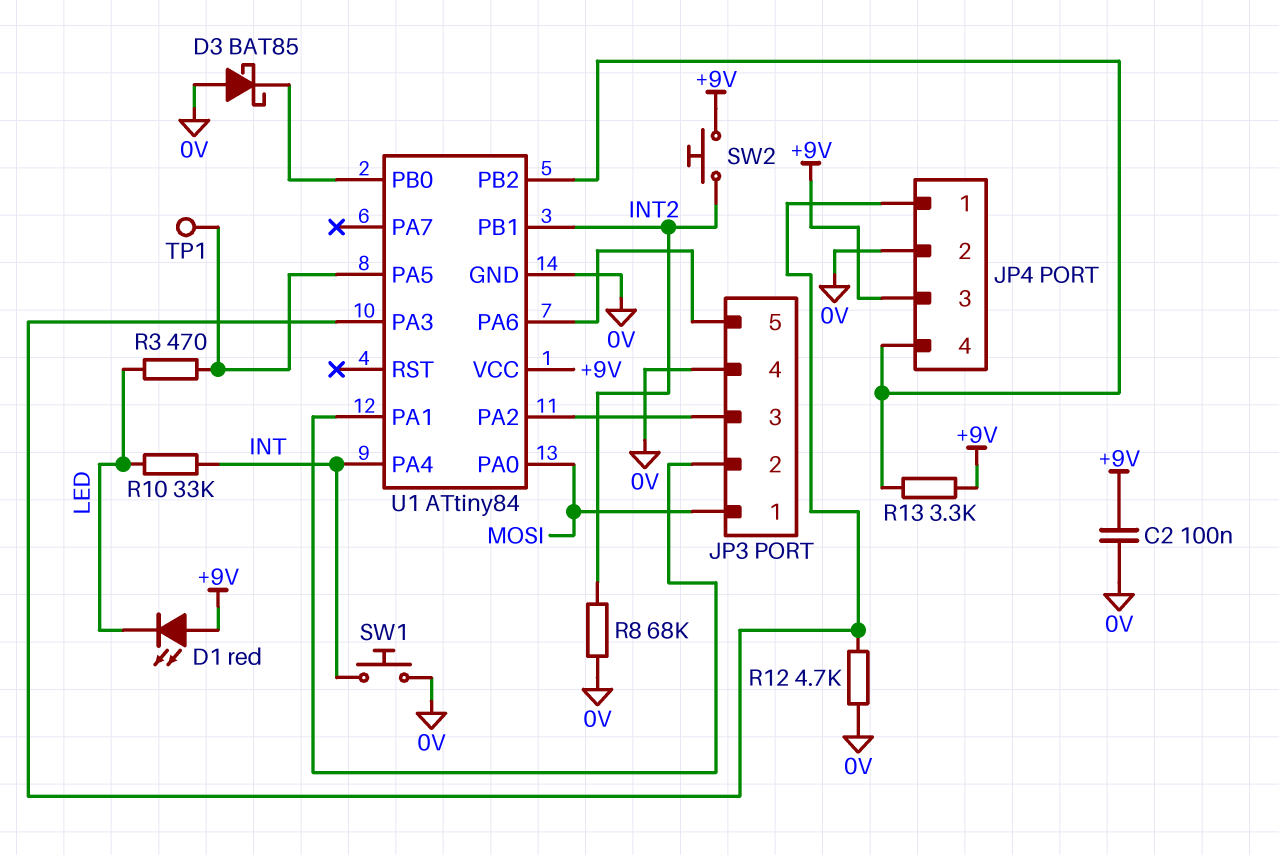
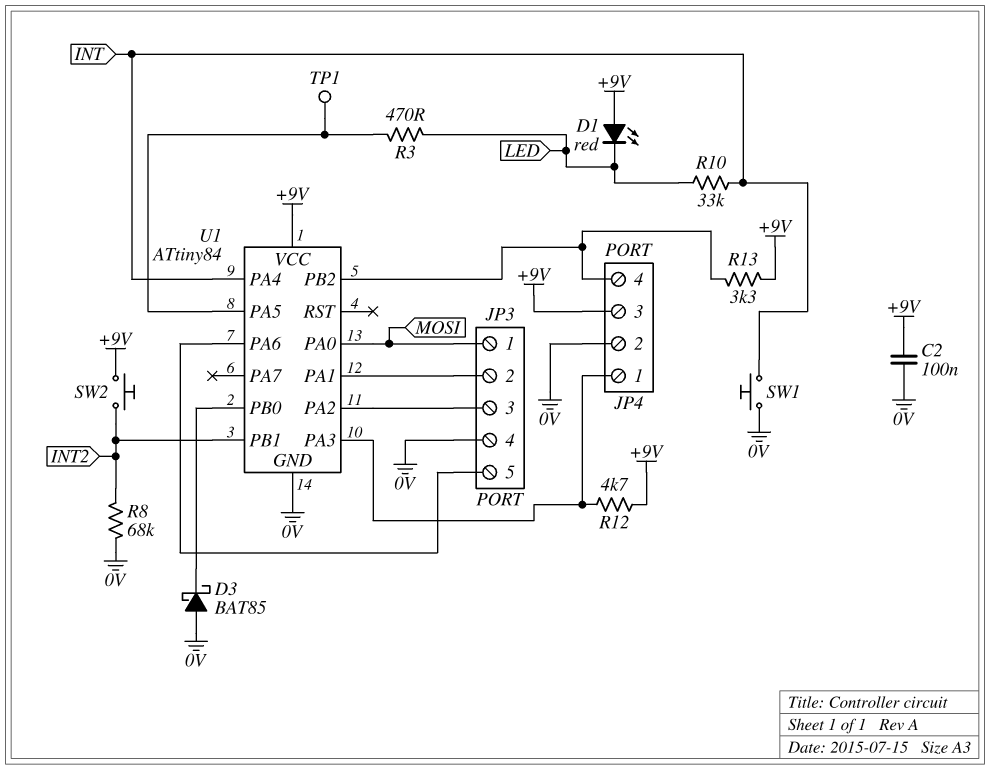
R12: 4.7k (0V, JP4/1) -> 4.7k (+9V, JP4/1)

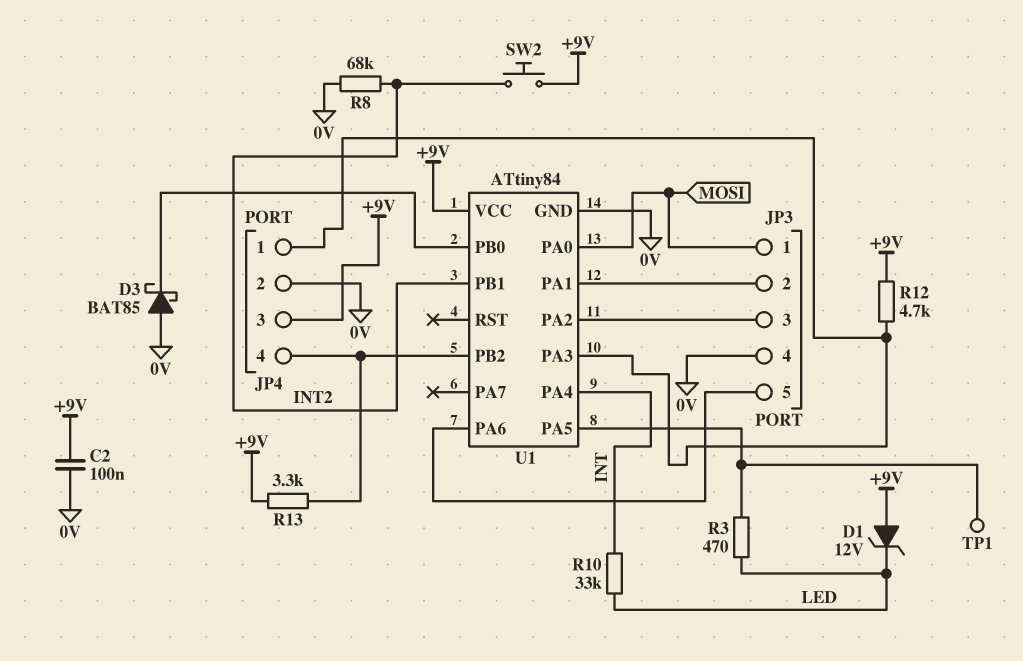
D1: LED red (A +9V, K LED) -> zener 12V (A +9V, K LED)
SW1: button (0V, INT) -> none

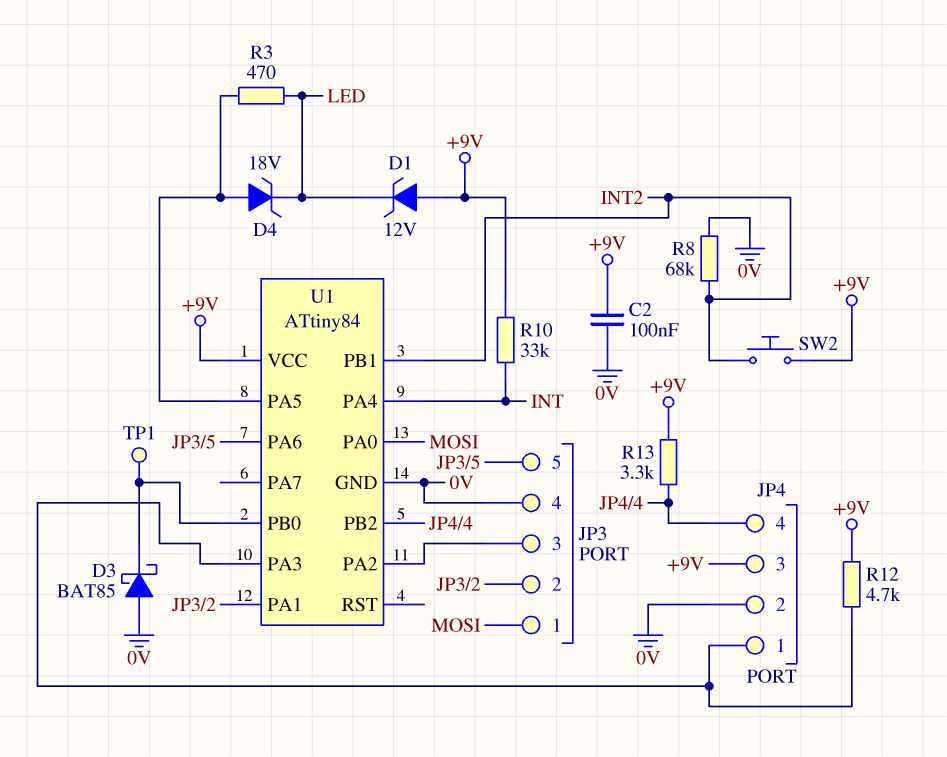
D4: none -> zener 18V (A U1/PA5, K LED)
R10: 33k (INT, LED) -> 33k (+9V, INT)
TP1: test point (U1/PA5) -> test point (U1/PB0)

